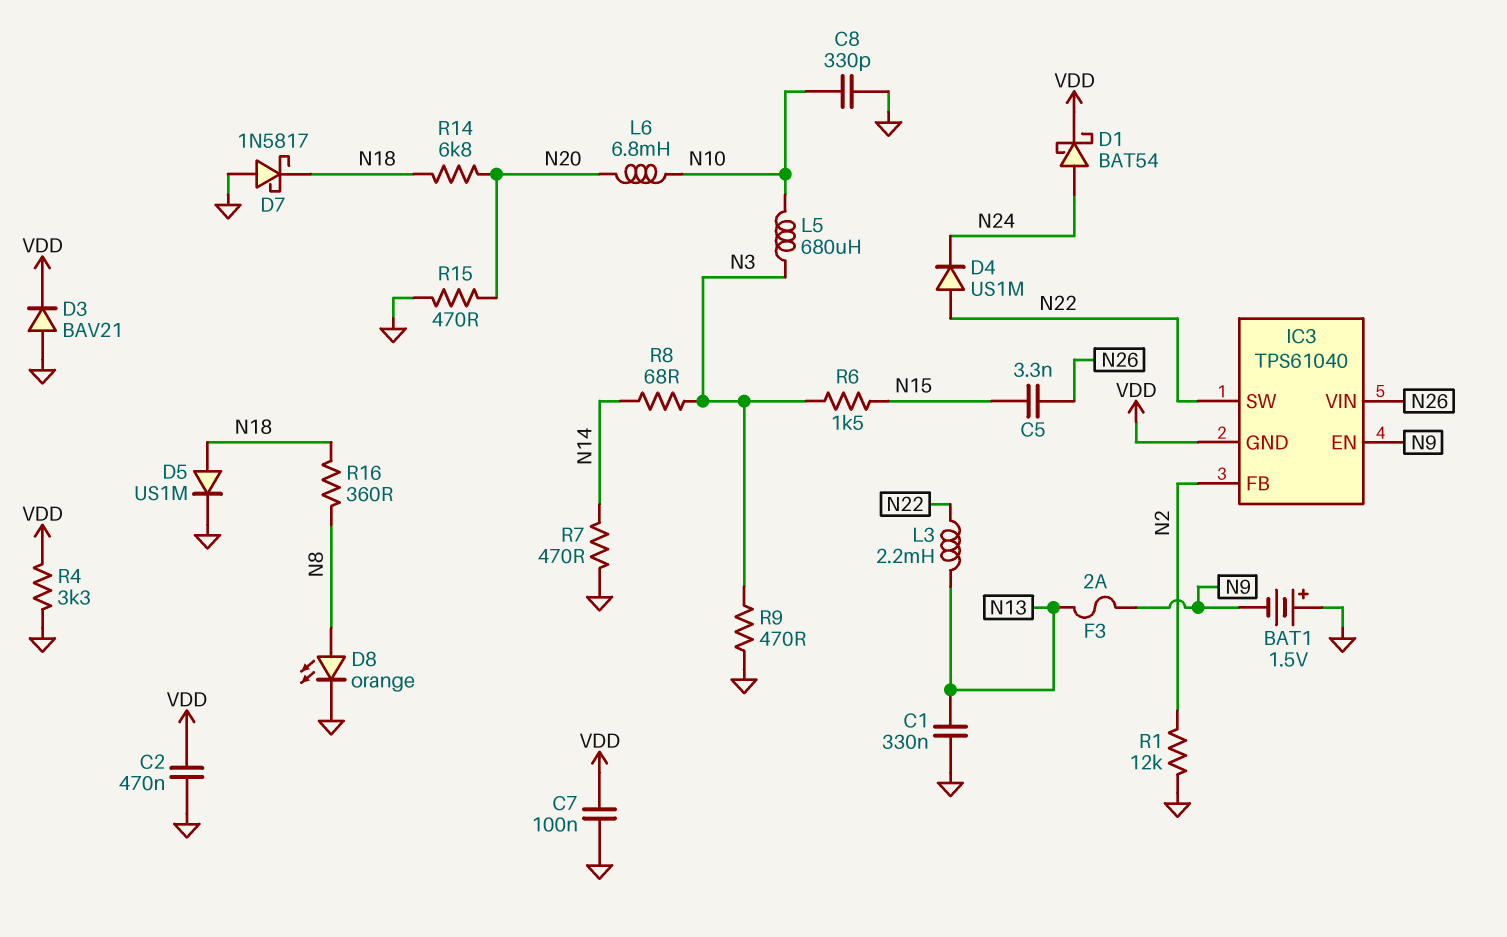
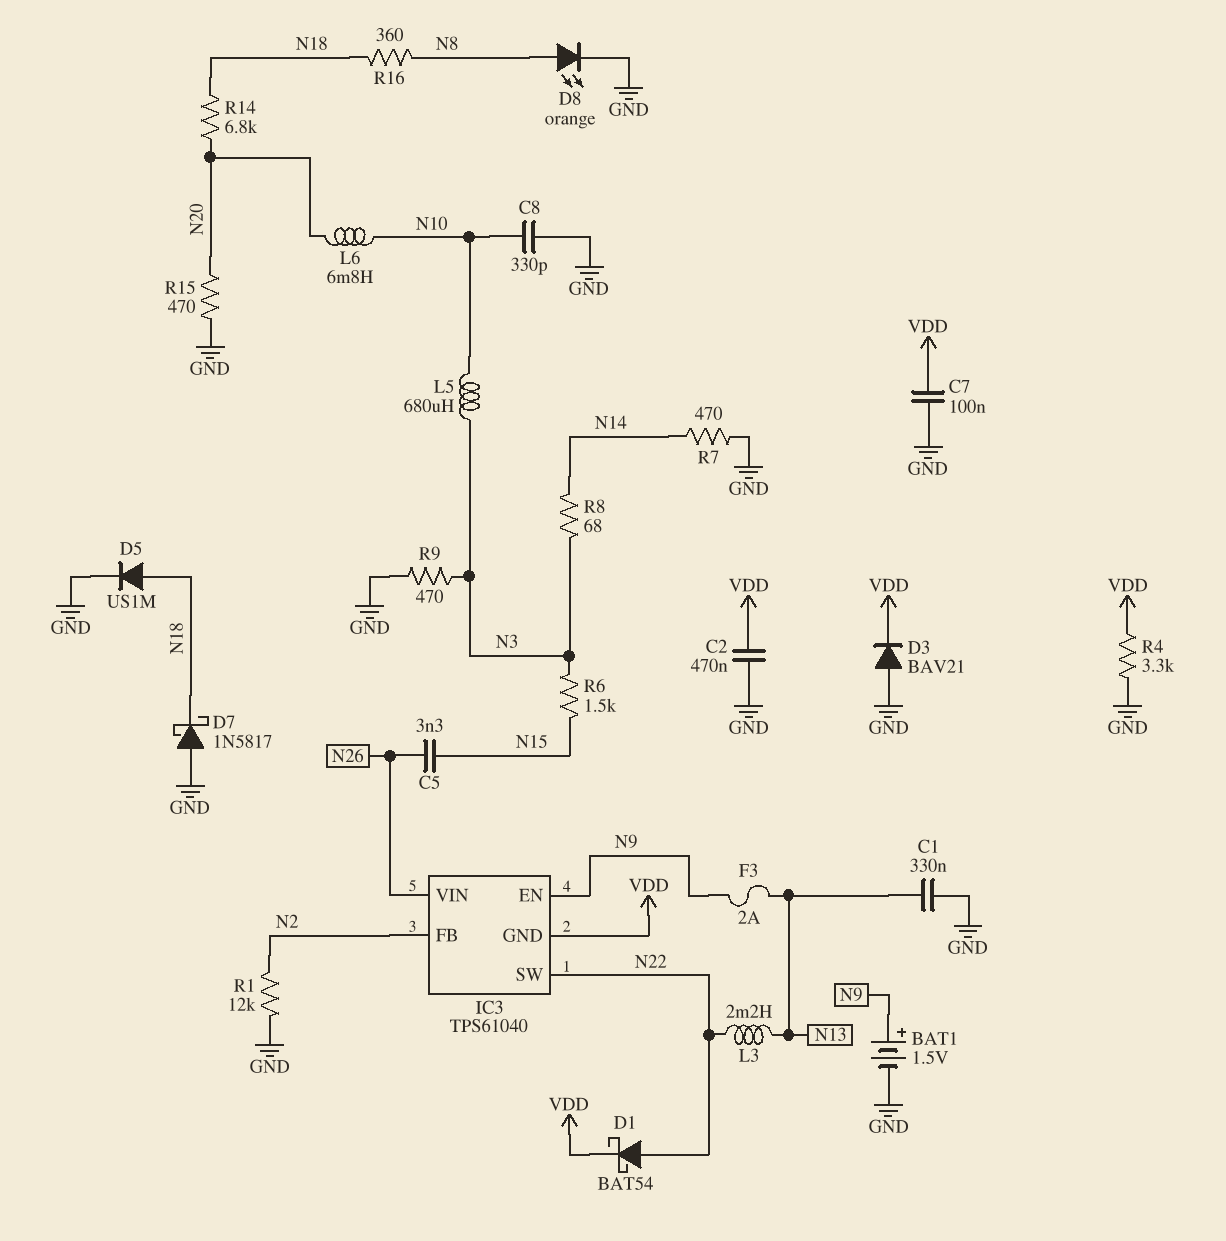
BAT1: 1.5V (plus GND, minus N9) -> 1.5V (plus N9, minus GND)
D1: schottky BAT54 (A N24, K VDD) -> schottky BAT54 (A N22, K VDD)
D4: diode US1M (A N22, K N24) -> none

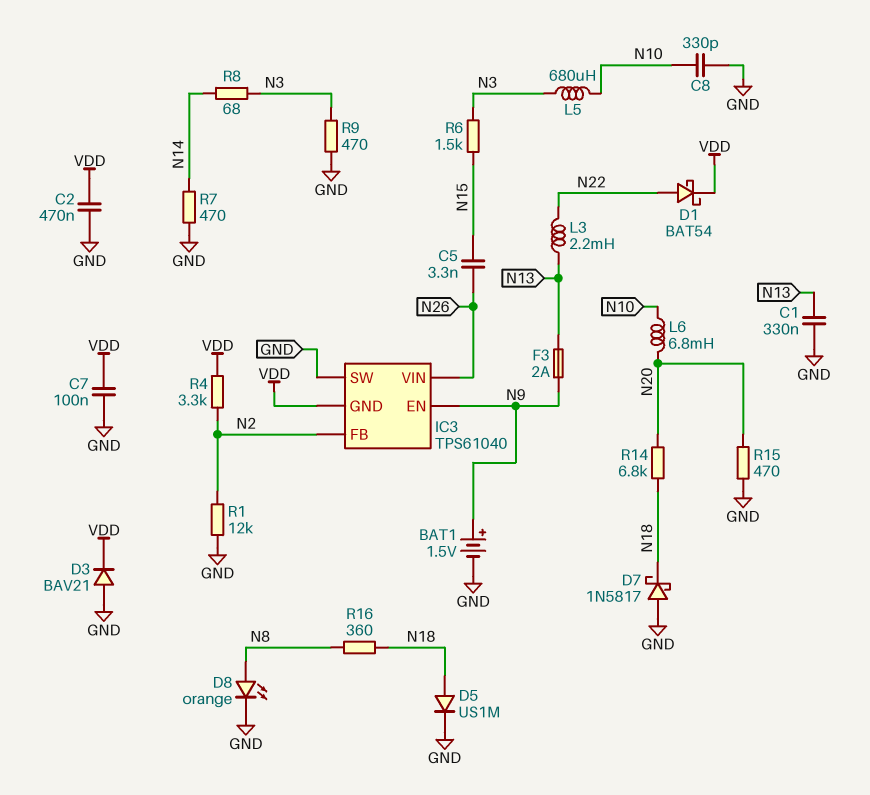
IC3 pin SW: N22 -> GND
R4: 3.3k (GND, VDD) -> 3.3k (N2, VDD)

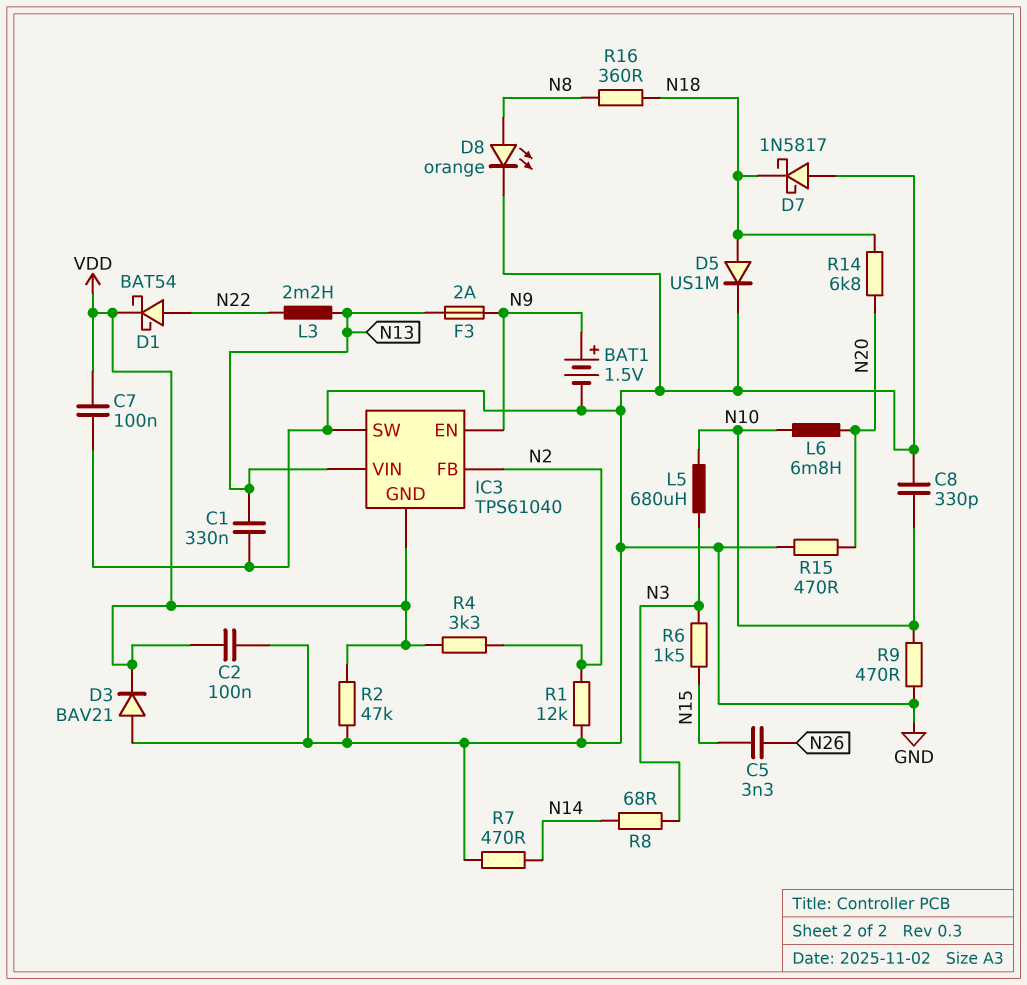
C2: 470nF (GND, VDD) -> 100nF (GND, VDD)
IC3 pin VIN: N26 -> N13
R2: none -> 47k (GND, VDD)
R9: 470 (GND, N3) -> 470 (GND, N10)

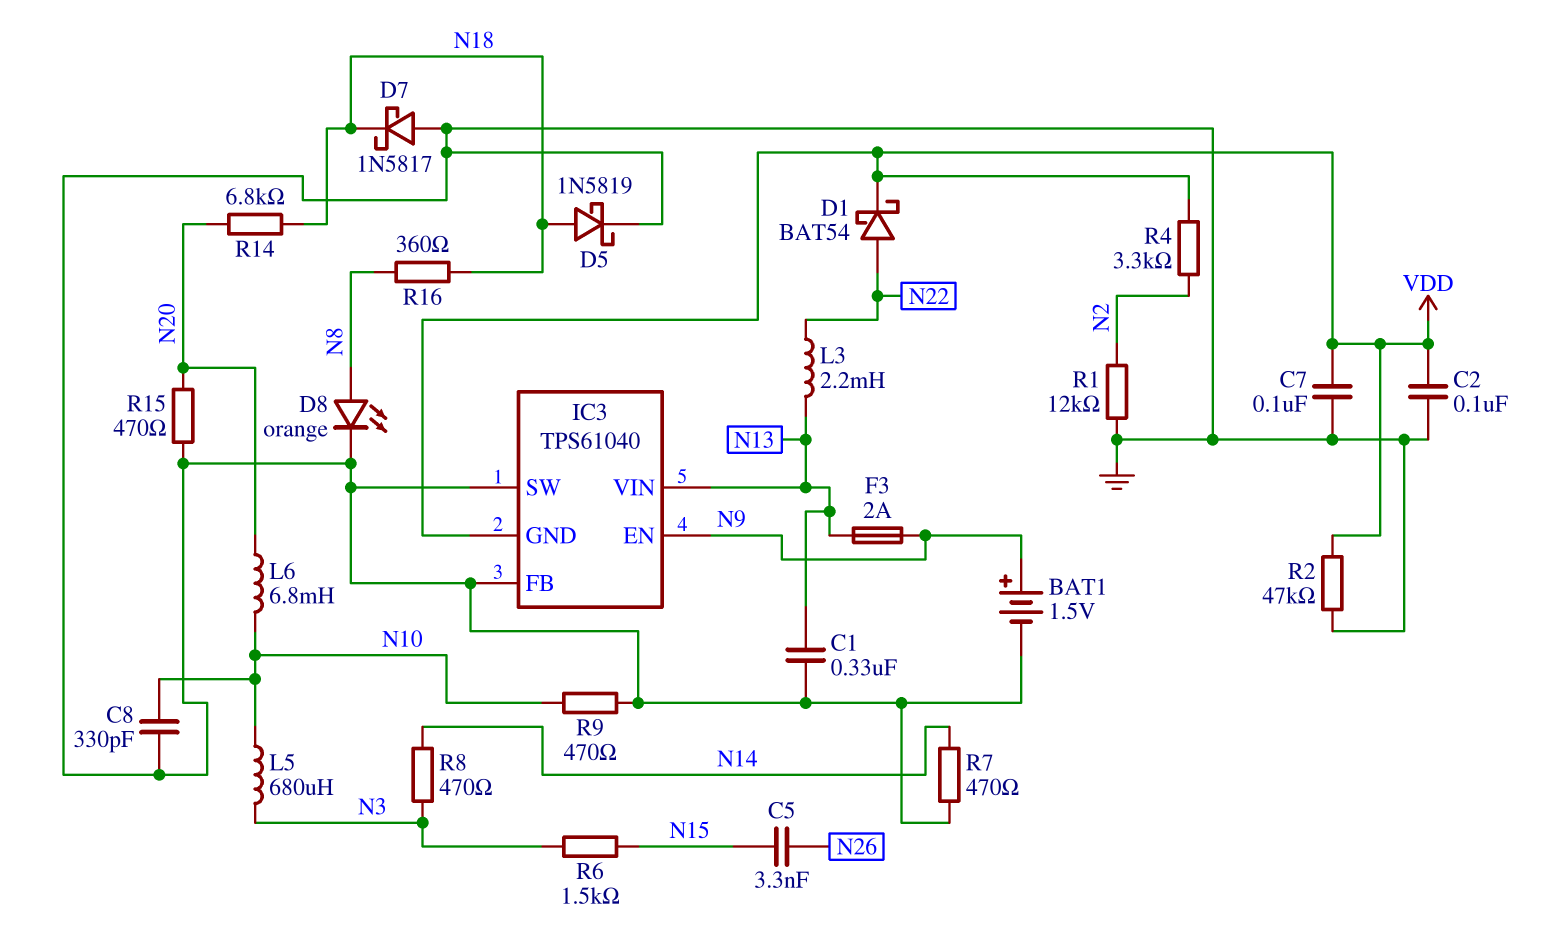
D3: diode BAV21 (A GND, K VDD) -> none
D5: diode US1M (A N18, K GND) -> schottky 1N5819 (A N18, K GND)
IC3 pin FB: N2 -> GND
R8: 68 (N3, N14) -> 470 (N3, N14)

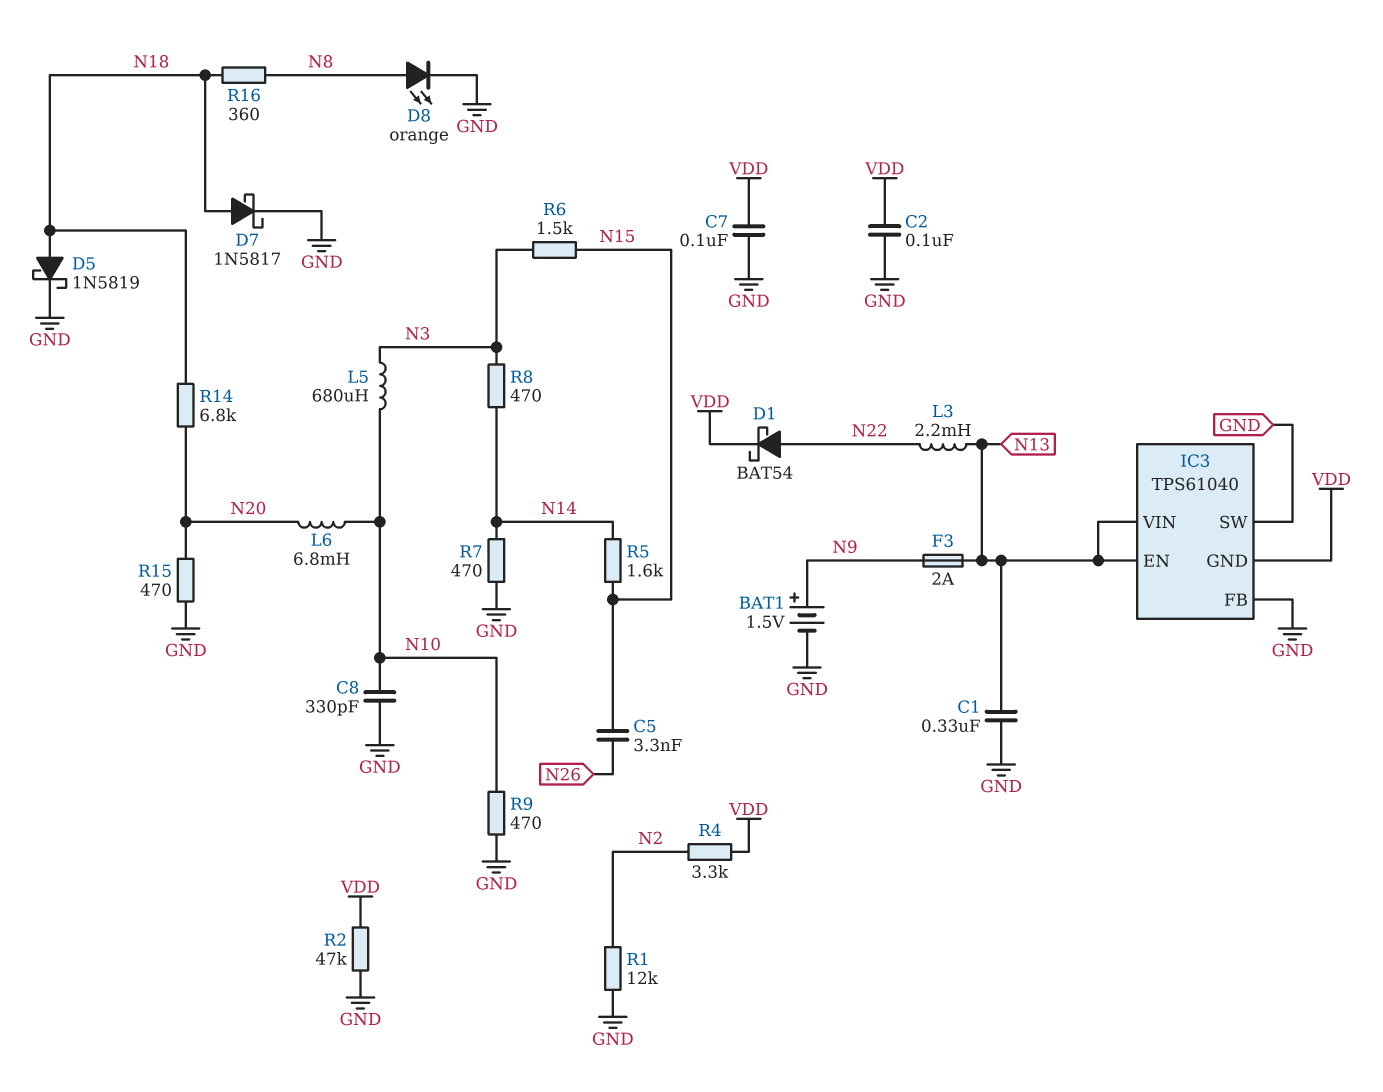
D7: schottky 1N5817 (A GND, K N18) -> schottky 1N5817 (A N18, K GND)
IC3 pin EN: N9 -> N13
R5: none -> 1.6k (N14, N15)

